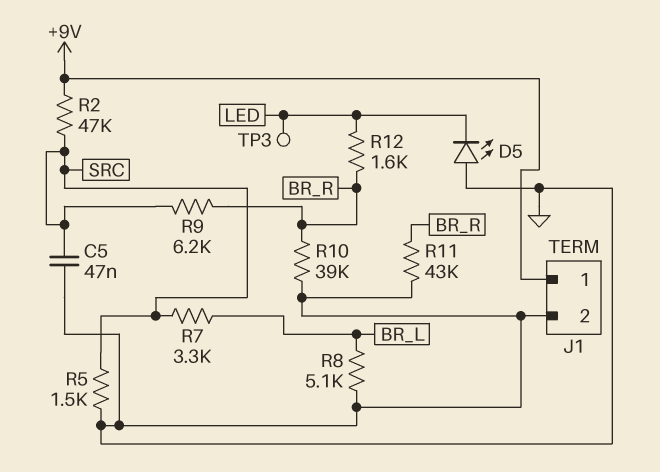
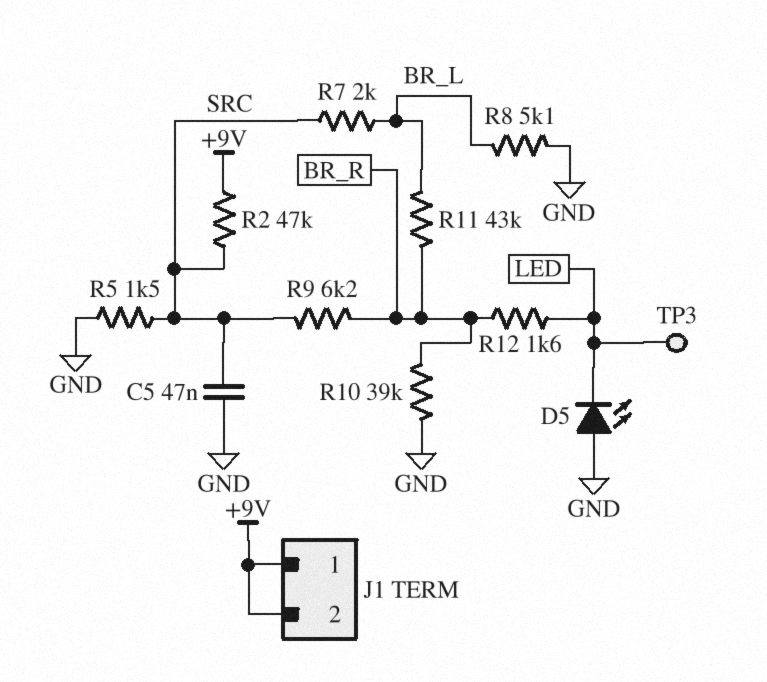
J1 pin 2: GND -> +9V
R7: 3.3k (BR_L, SRC) -> 2k (BR_L, SRC)
R11: 43k (BR_R, GND) -> 43k (BR_L, BR_R)

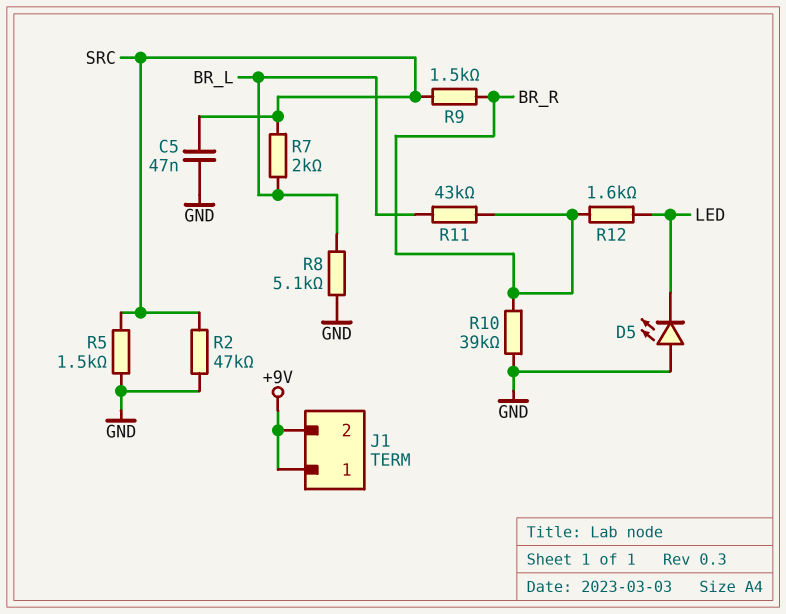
R2: 47k (+9V, SRC) -> 47k (GND, SRC)
R9: 6.2k (BR_R, SRC) -> 1.5k (BR_R, SRC)
TP3: test point (LED) -> none

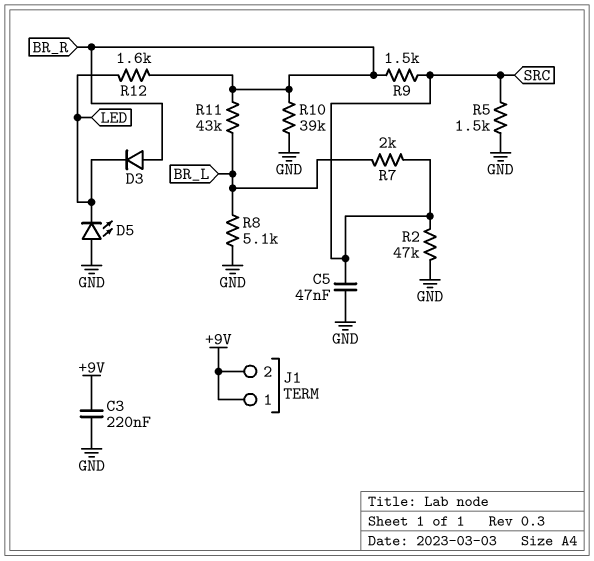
C3: none -> 220nF (+9V, GND)
D3: none -> diode (A BR_R, K LED)

